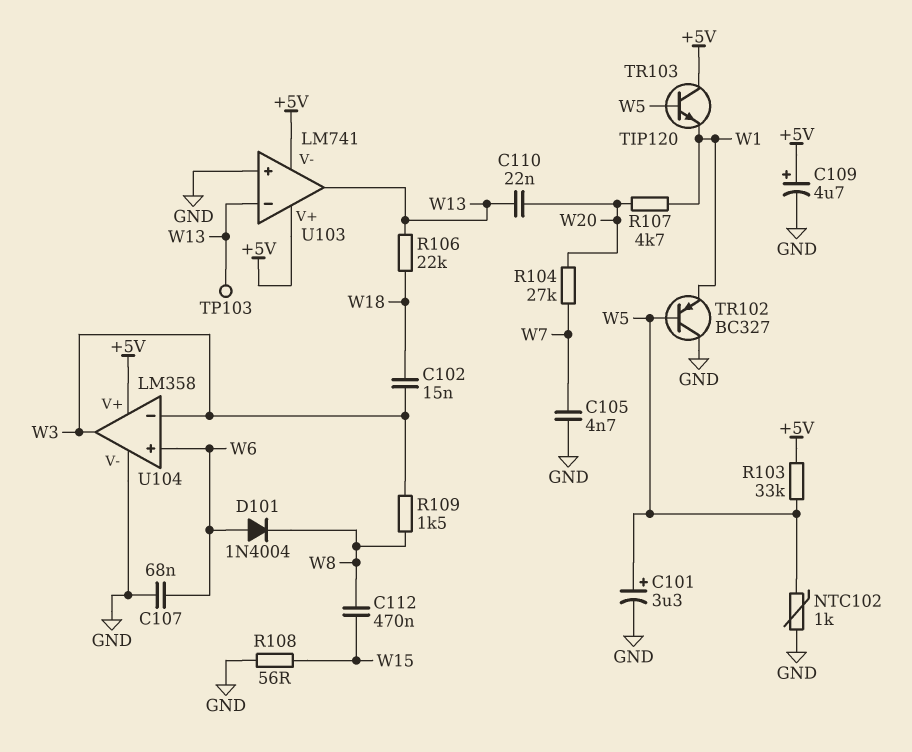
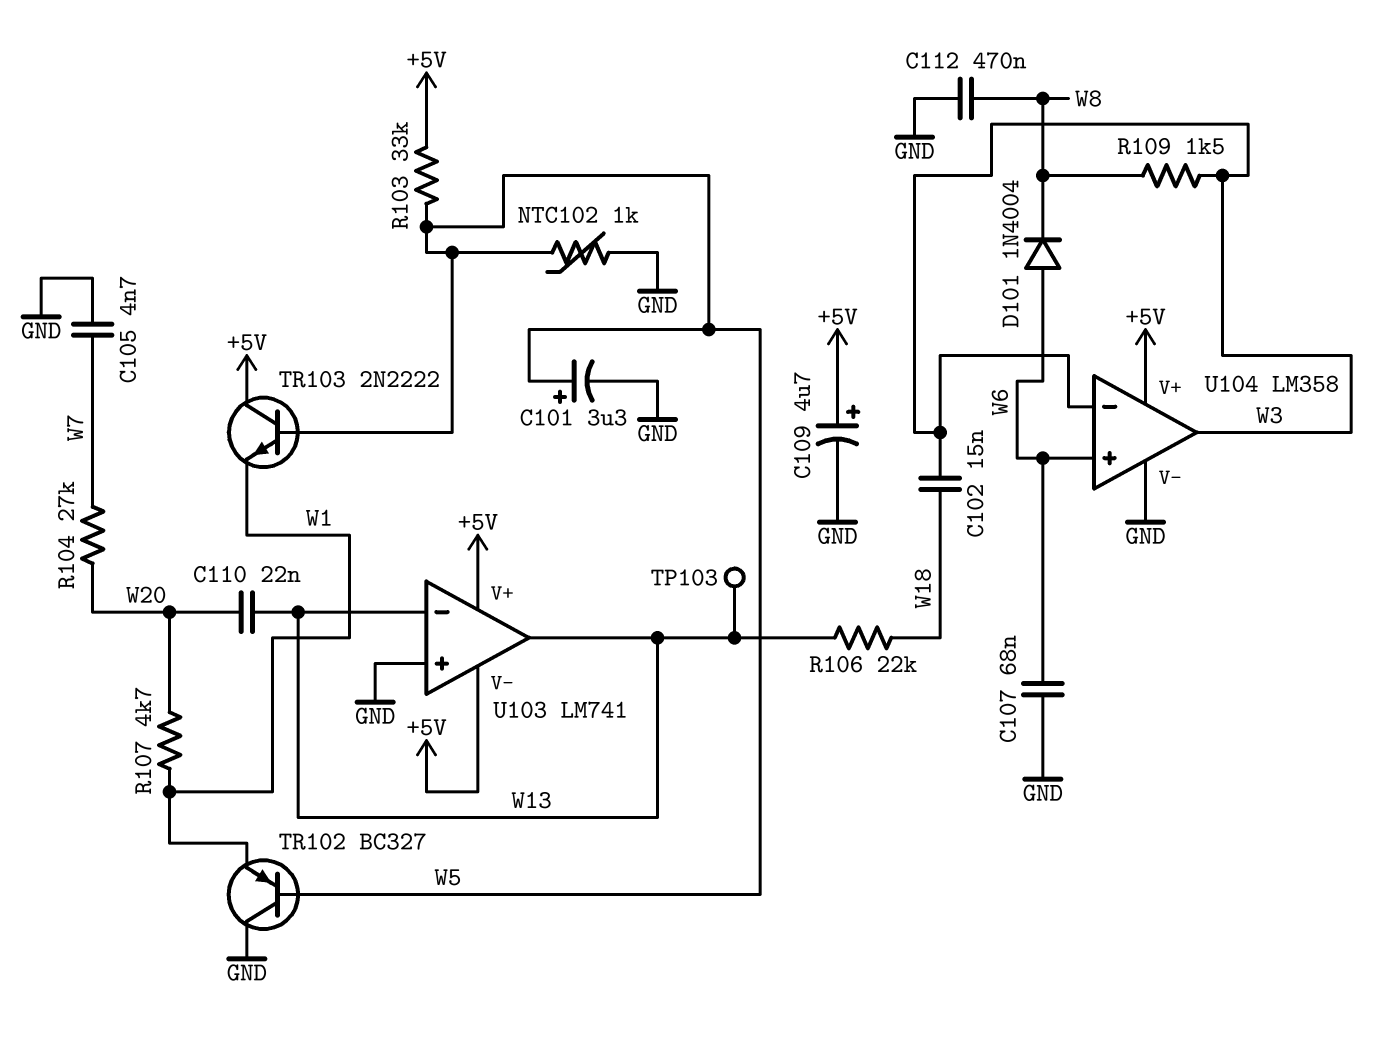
C112: 470nF (W8, W15) -> 470nF (GND, W8)
R108: 56 (GND, W15) -> none
TR103: NPN TIP120 (B W5, C +5V, E W1) -> NPN 2N2222 (B W5, C +5V, E W1)

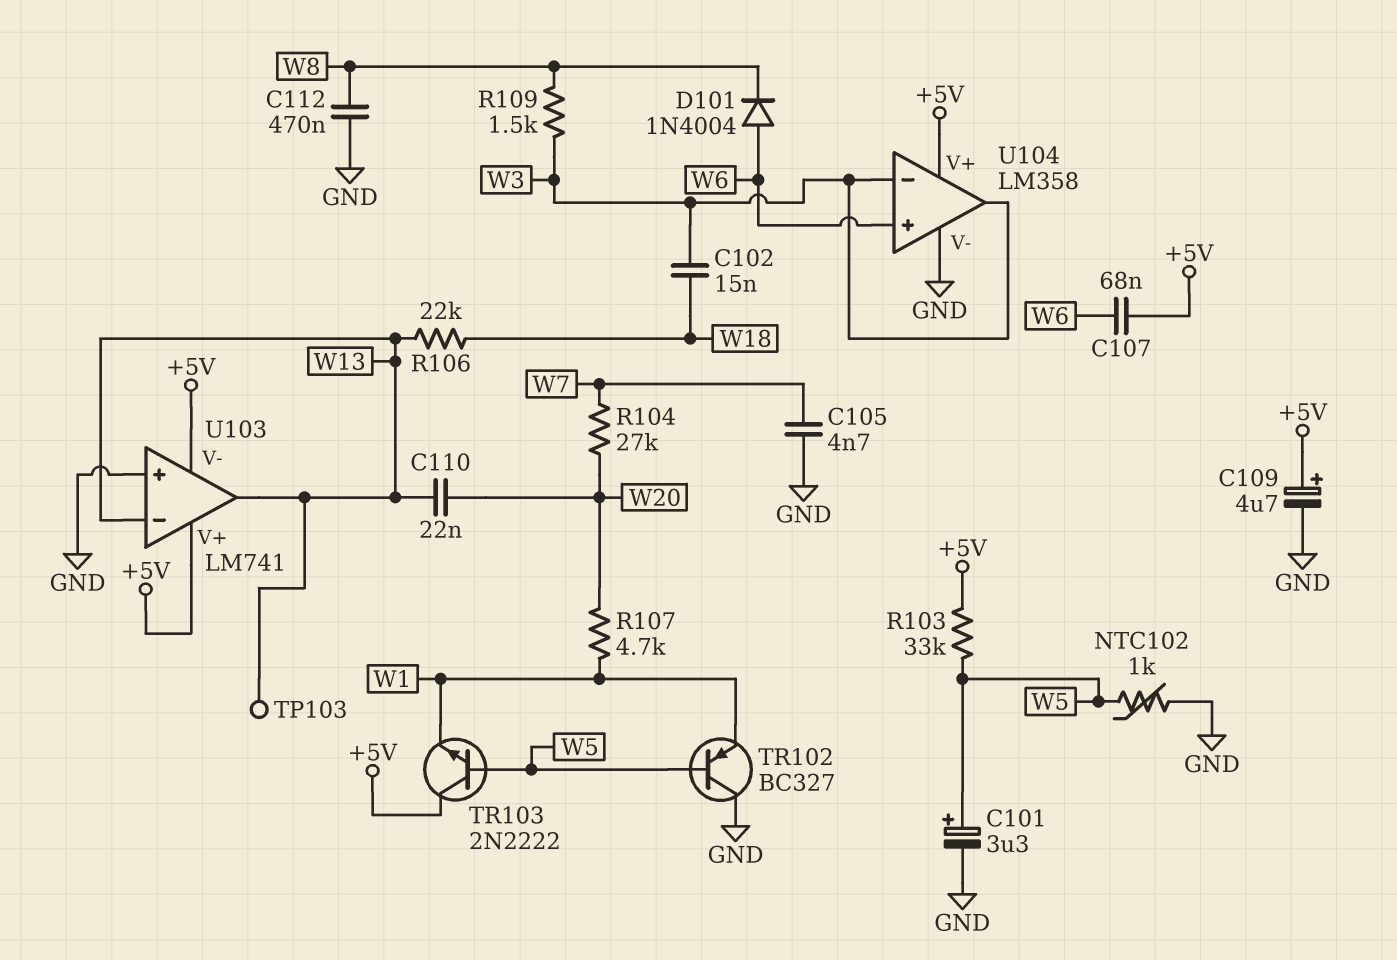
C107: 68nF (GND, W6) -> 68nF (+5V, W6)

